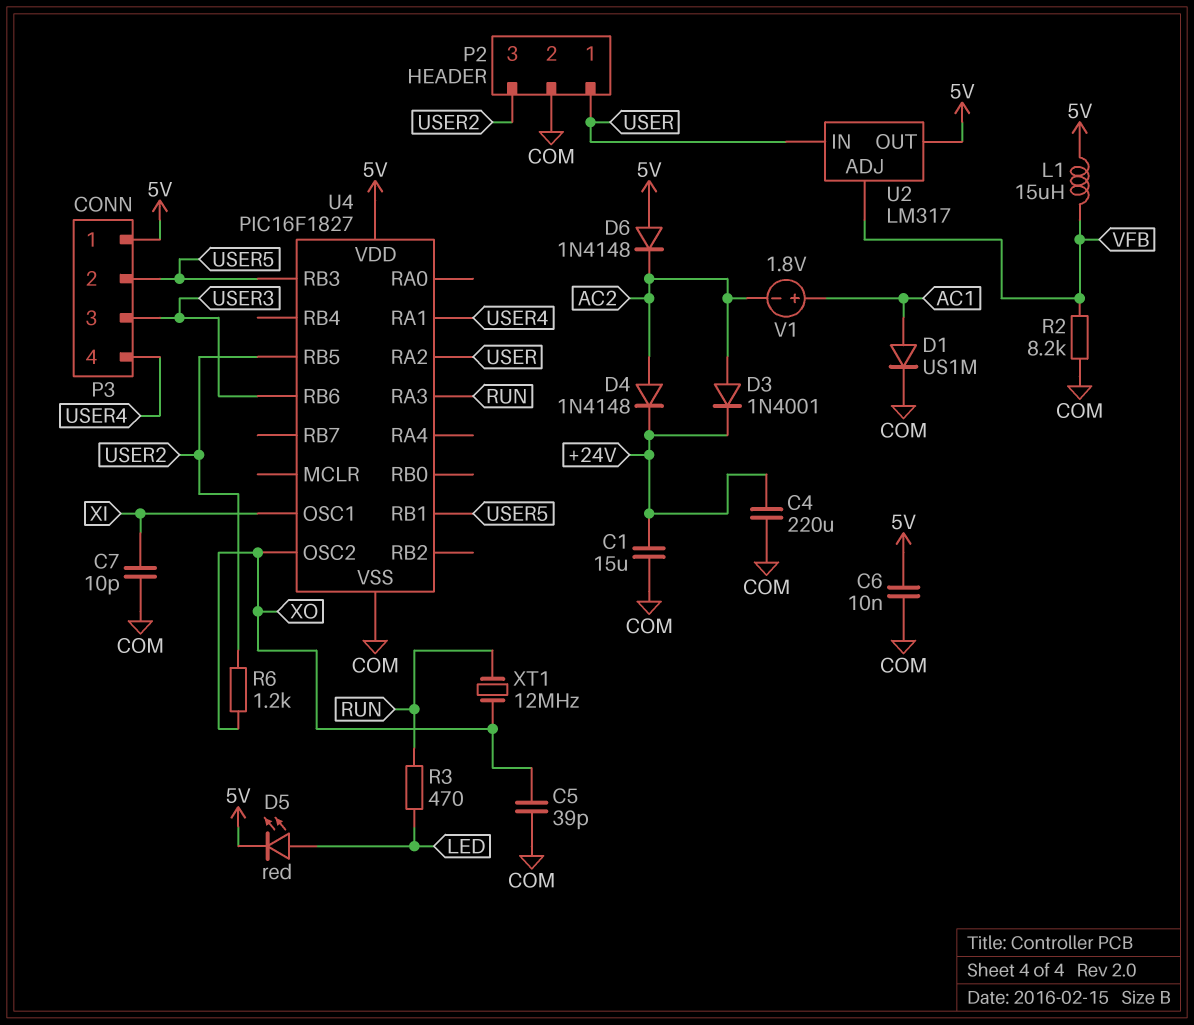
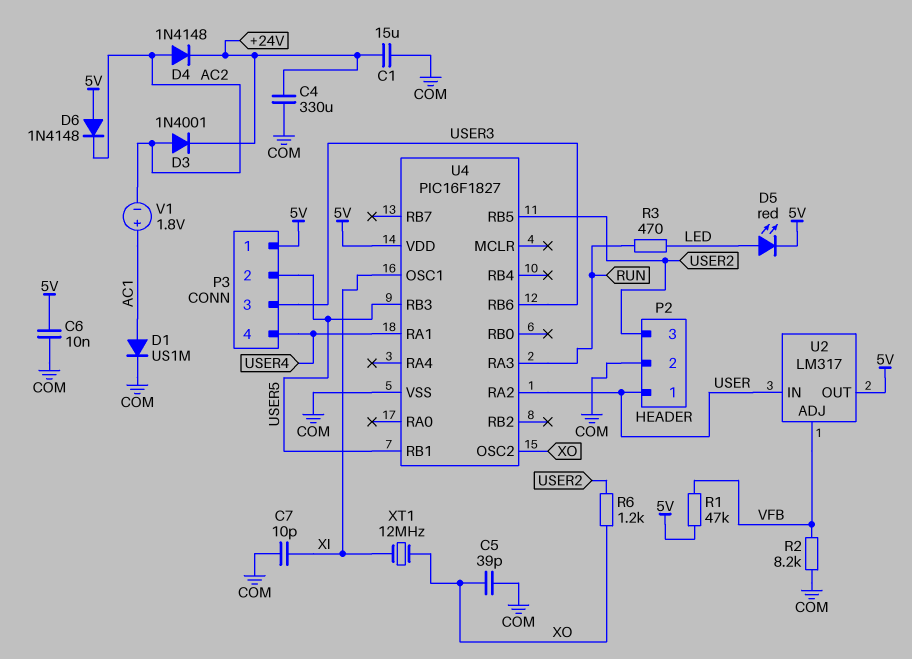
C4: 220uF (+24V, COM) -> 330uF (+24V, COM)
L1: 15uH (5V, VFB) -> none
R1: none -> 47k (5V, VFB)
XT1: 12MHz (RUN, XO) -> 12MHz (XI, XO)

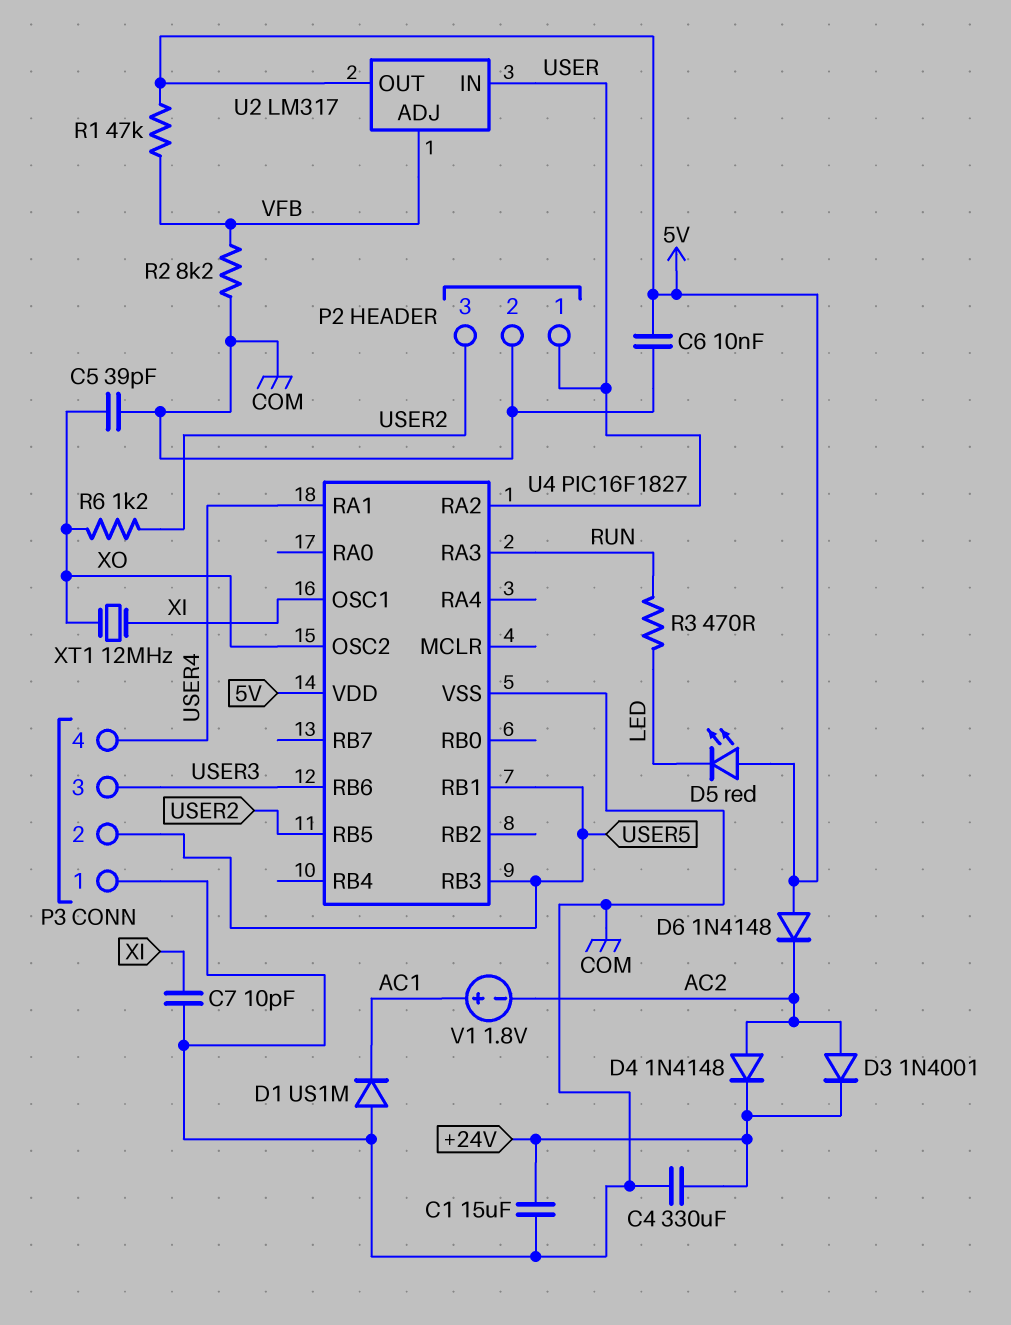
D1: diode US1M (A AC1, K COM) -> diode US1M (A COM, K AC1)
D5: LED red (A LED, K 5V) -> LED red (A 5V, K LED)
P3 pin 1: 5V -> COM

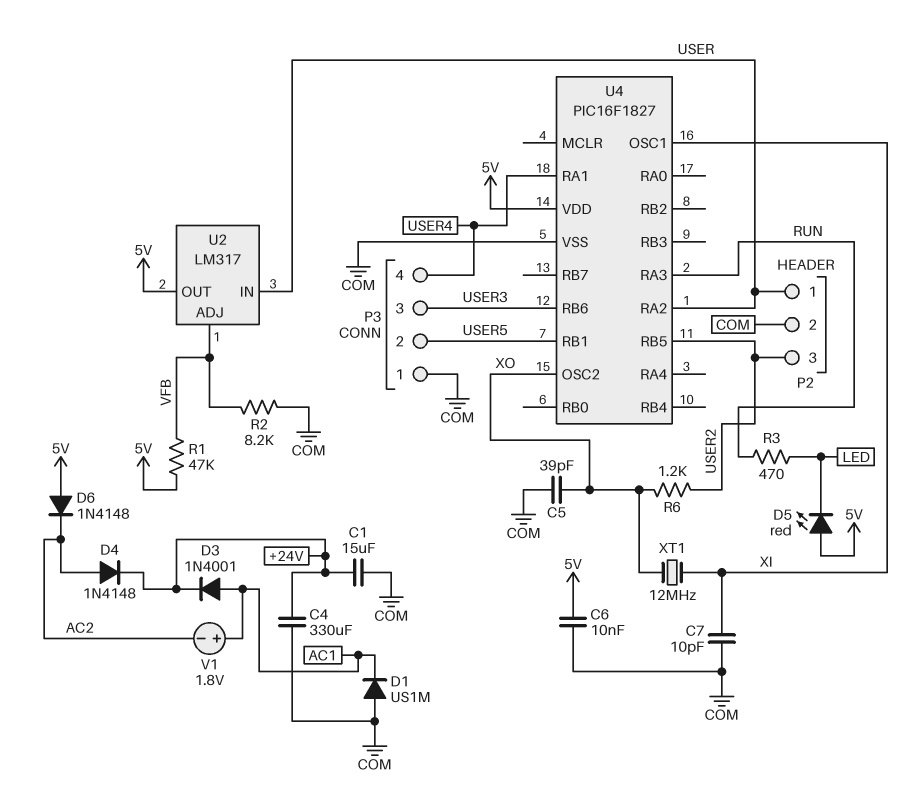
D3: diode 1N4001 (A AC2, K +24V) -> diode 1N4001 (A AC1, K +24V)
U4 pin RB3: USER5 -> none

